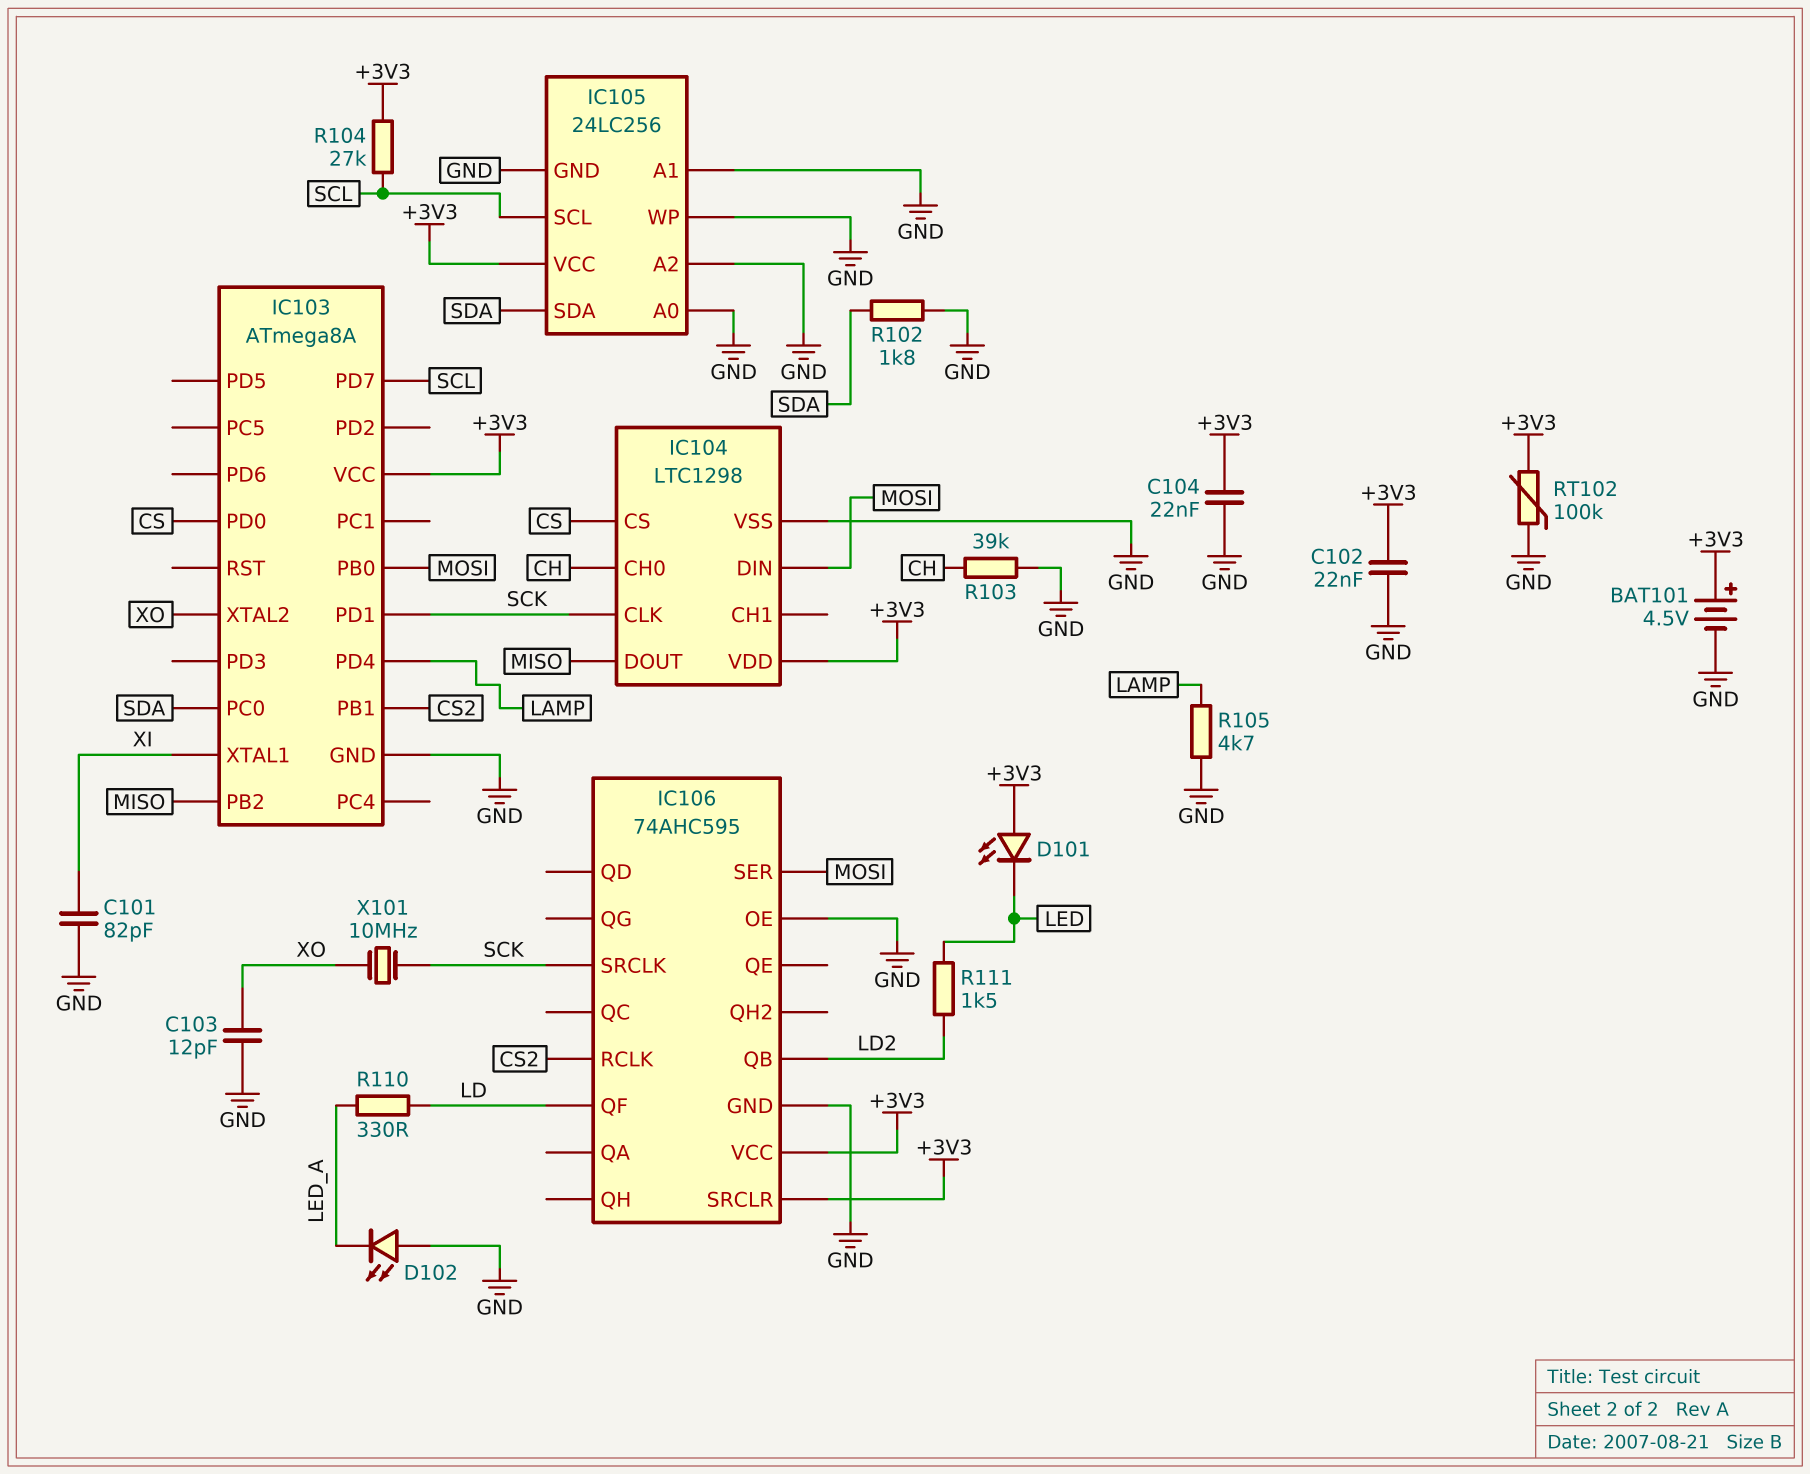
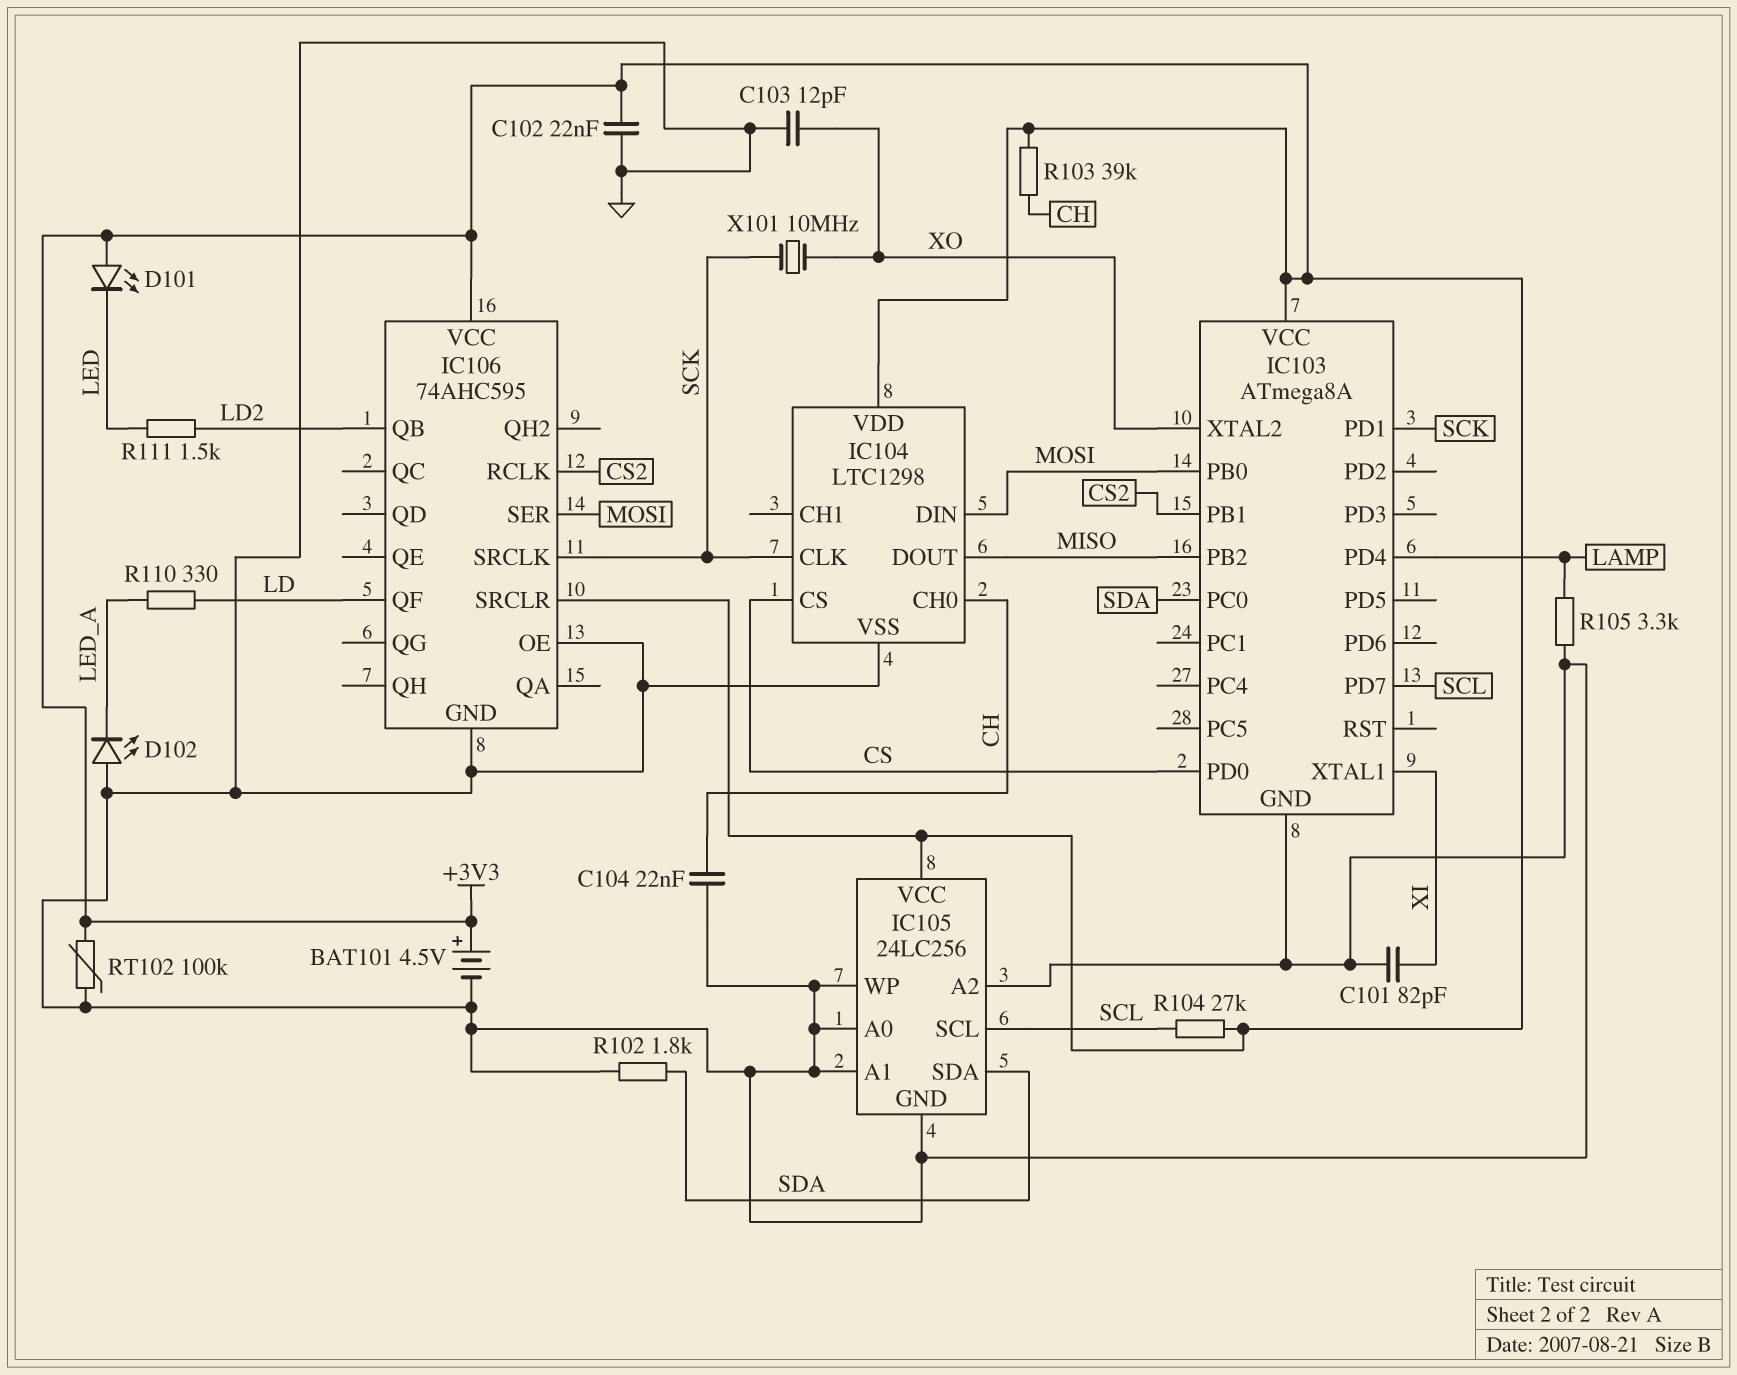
C104: 22nF (+3V3, GND) -> 22nF (CH, GND)
R103: 39k (CH, GND) -> 39k (+3V3, CH)
R105: 4.7k (GND, LAMP) -> 3.3k (GND, LAMP)

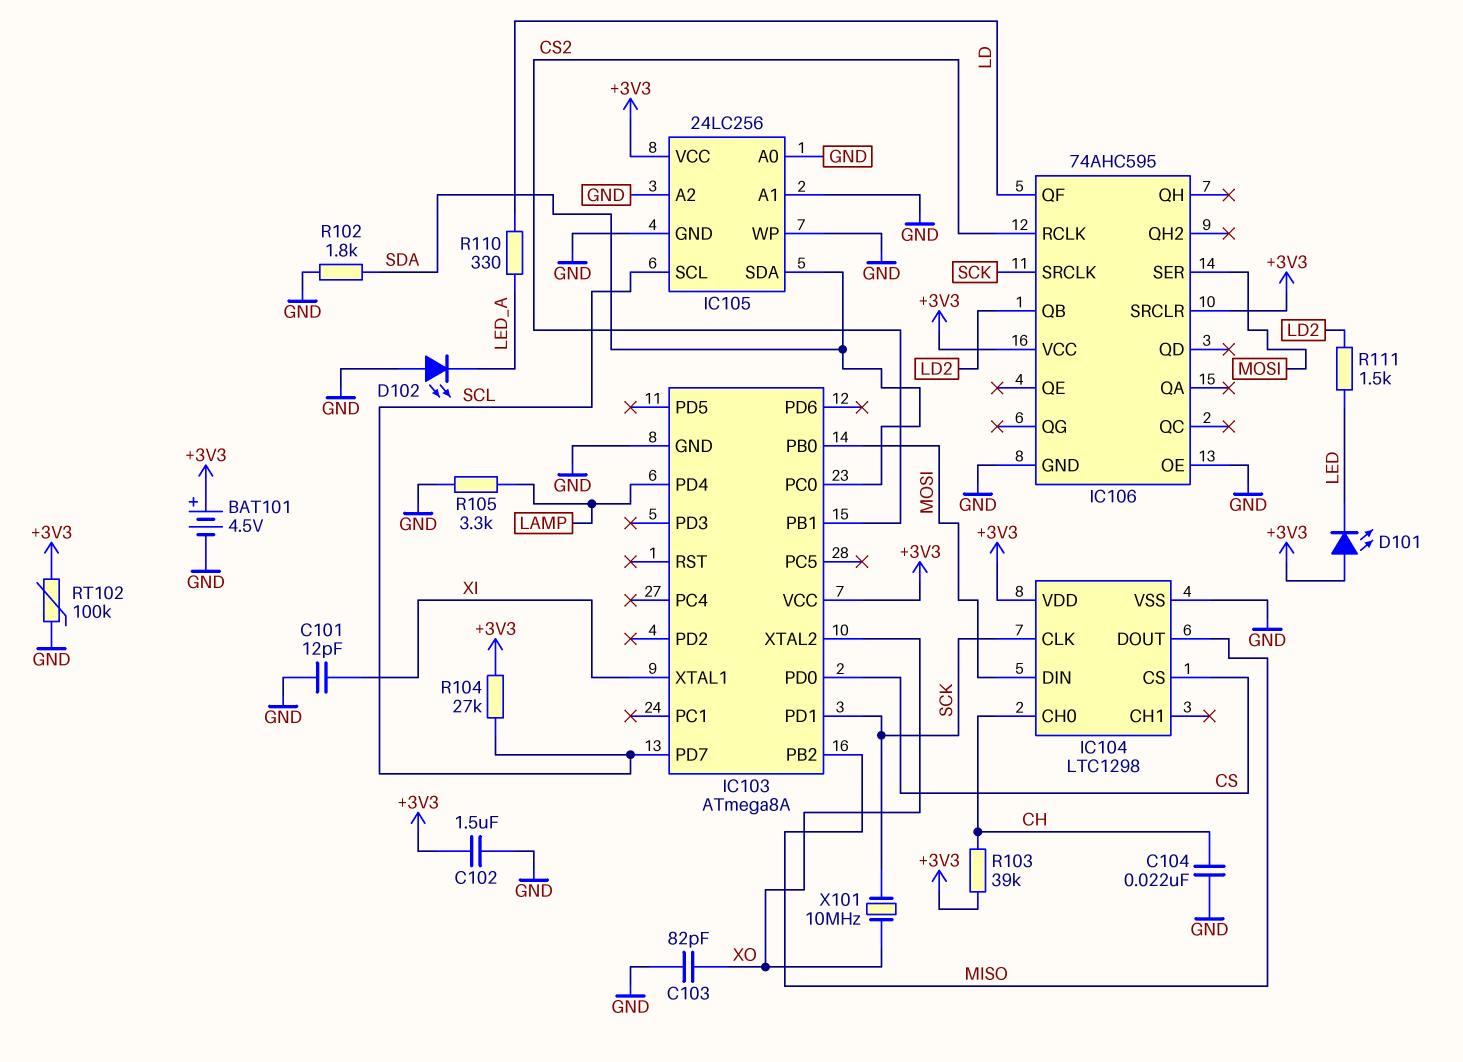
C101: 82pF (GND, XI) -> 12pF (GND, XI)
C102: 22nF (+3V3, GND) -> 1.5uF (+3V3, GND)
C103: 12pF (GND, XO) -> 82pF (GND, XO)

